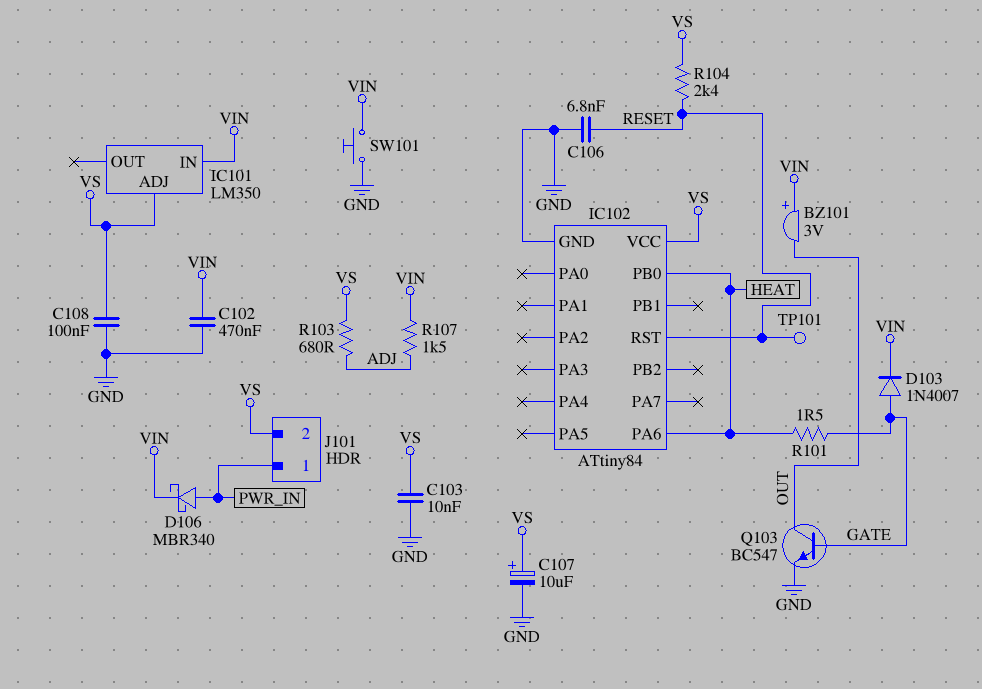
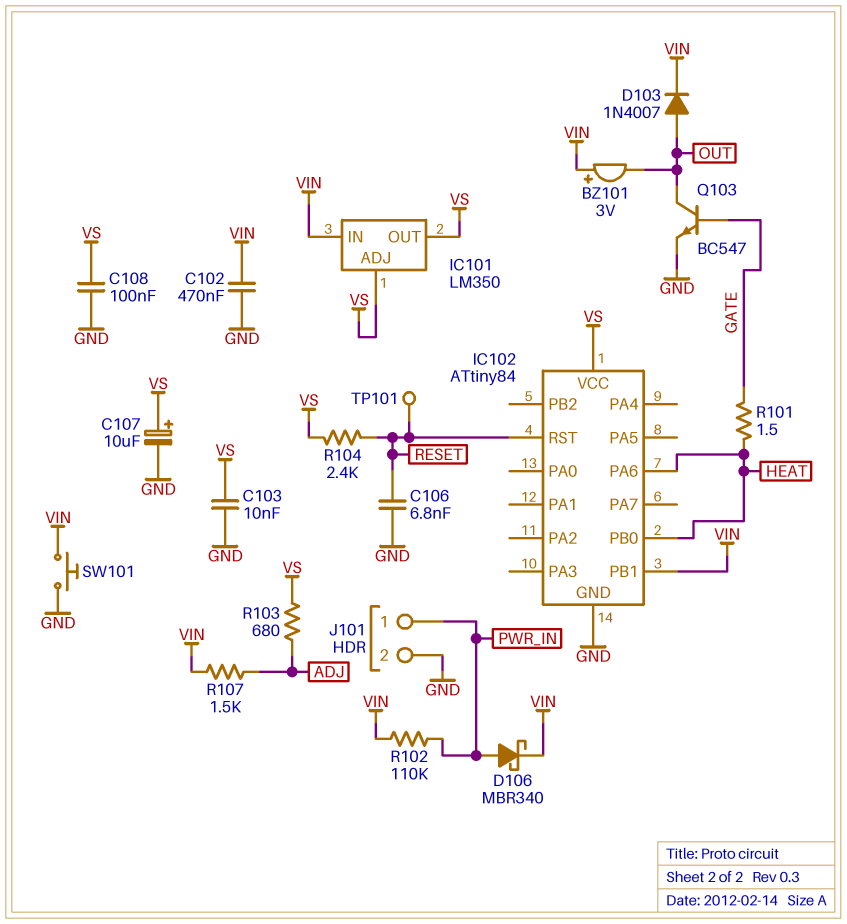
D103: diode 1N4007 (A GATE, K VIN) -> diode 1N4007 (A OUT, K VIN)
IC101 pin OUT: none -> VS
IC102 pin PB1: none -> VIN
J101 pin 2: VS -> GND
R102: none -> 110k (PWR_IN, VIN)

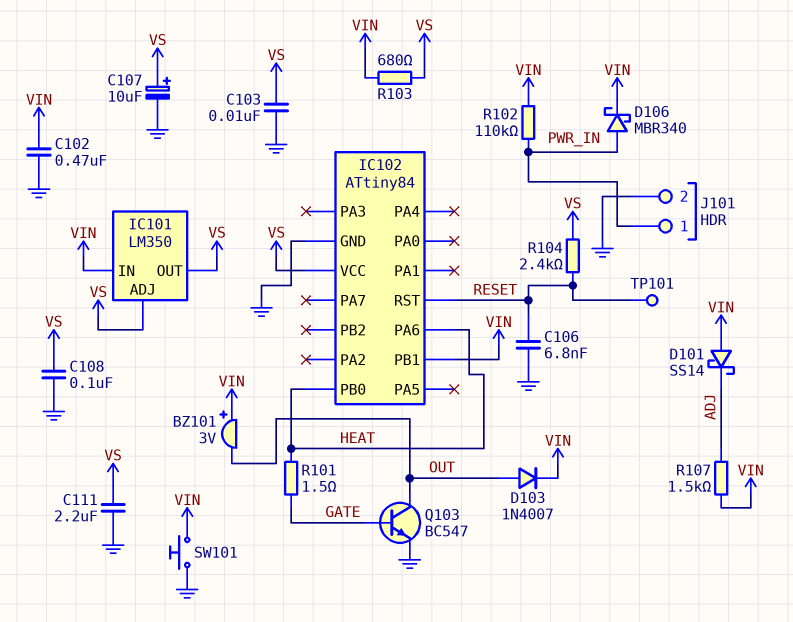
C111: none -> 2.2uF (GND, VS)
D101: none -> schottky SS14 (A VIN, K ADJ)
R103: 680 (ADJ, VS) -> 680 (VIN, VS)

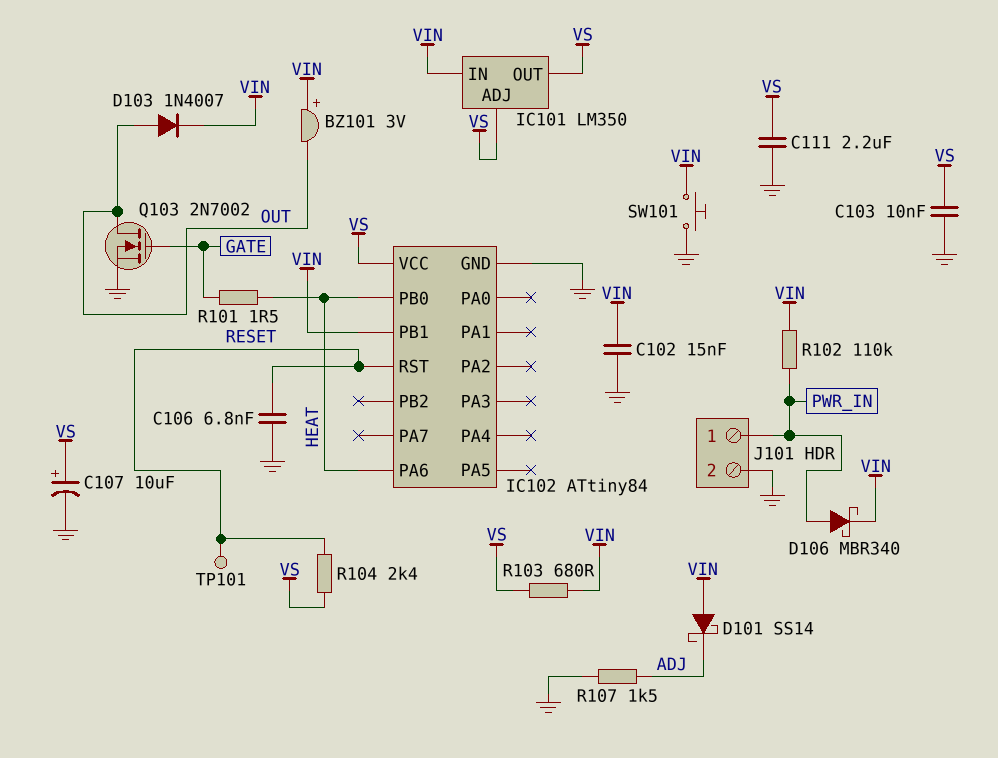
C102: 470nF (GND, VIN) -> 15nF (GND, VIN)
C108: 100nF (GND, VS) -> none
Q103: NPN BC547 (B GATE, C OUT, E GND) -> NMOS 2N7002 (G GATE, D OUT, S GND)
R107: 1.5k (ADJ, VIN) -> 1.5k (ADJ, GND)

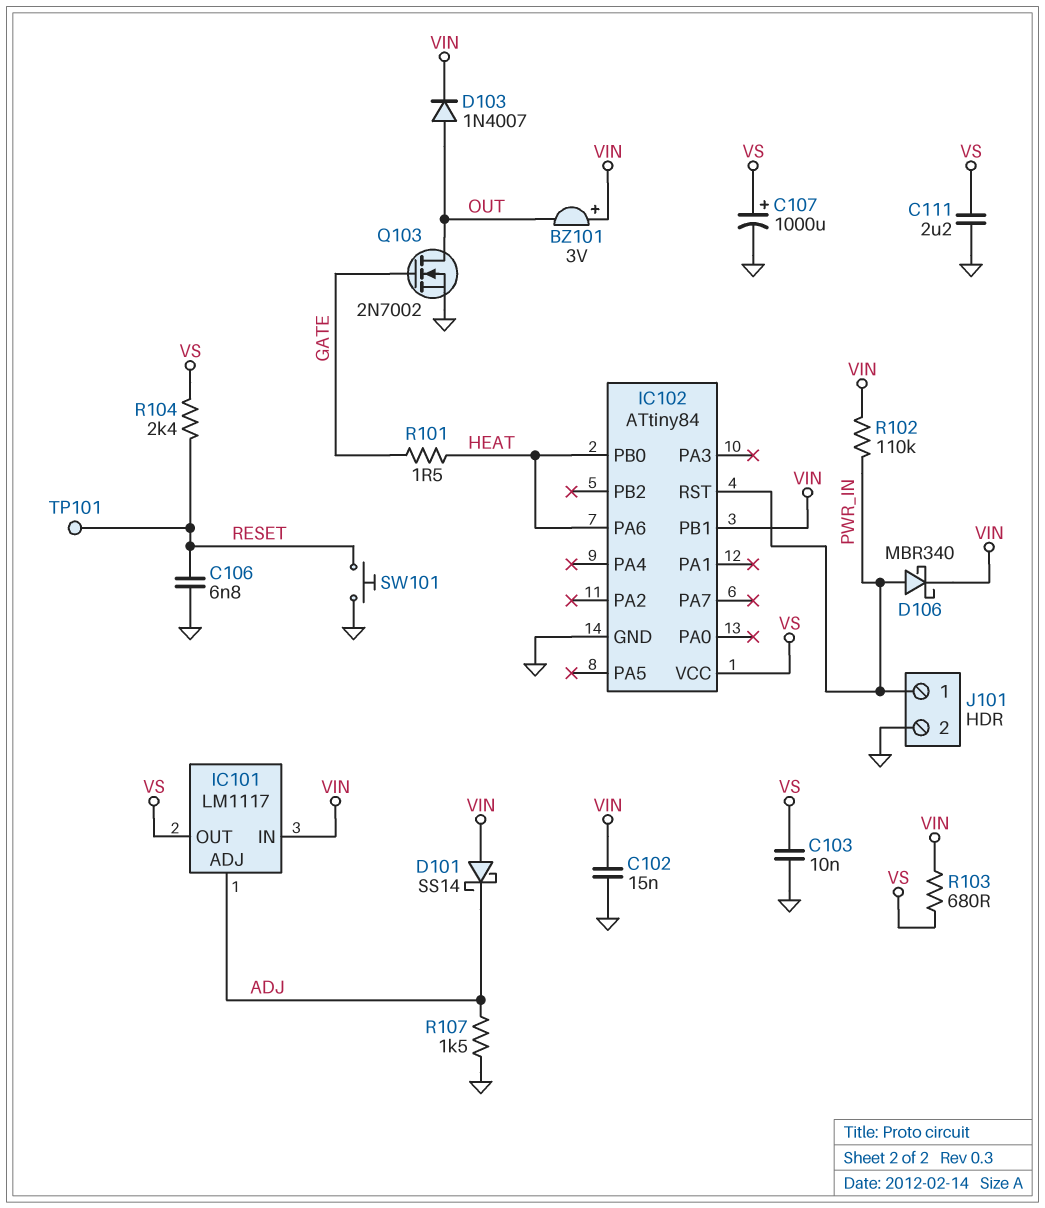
C107: 10uF (plus VS, minus GND) -> 1000uF (plus VS, minus GND)
IC101: LM350 -> LM1117
IC101 pin ADJ: VS -> ADJ
IC102 pin RST: RESET -> PWR_IN
SW101: button (GND, VIN) -> button (GND, RESET)

